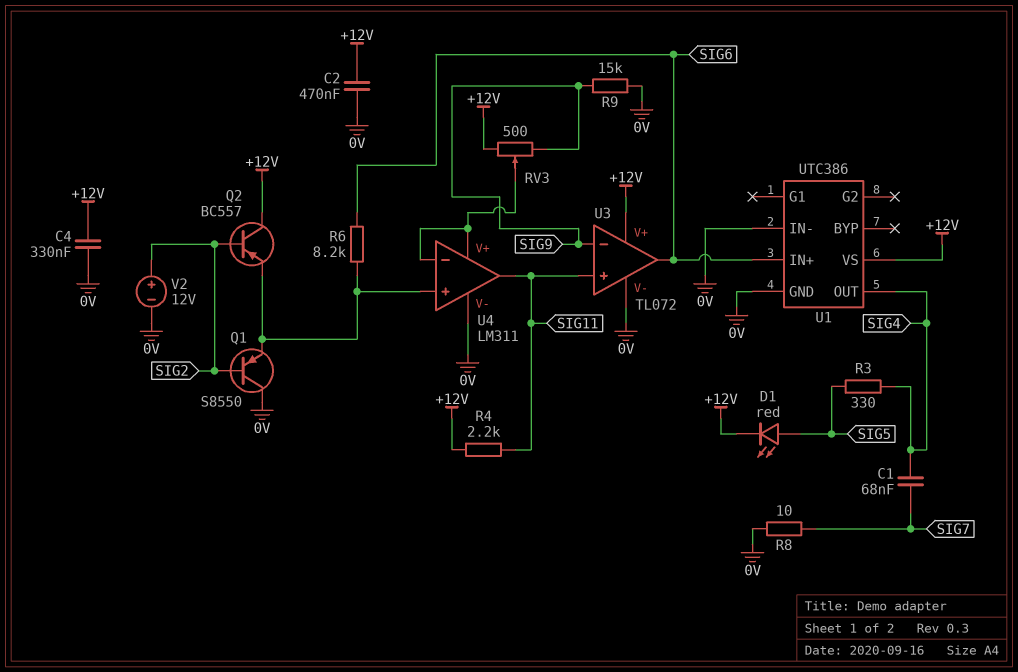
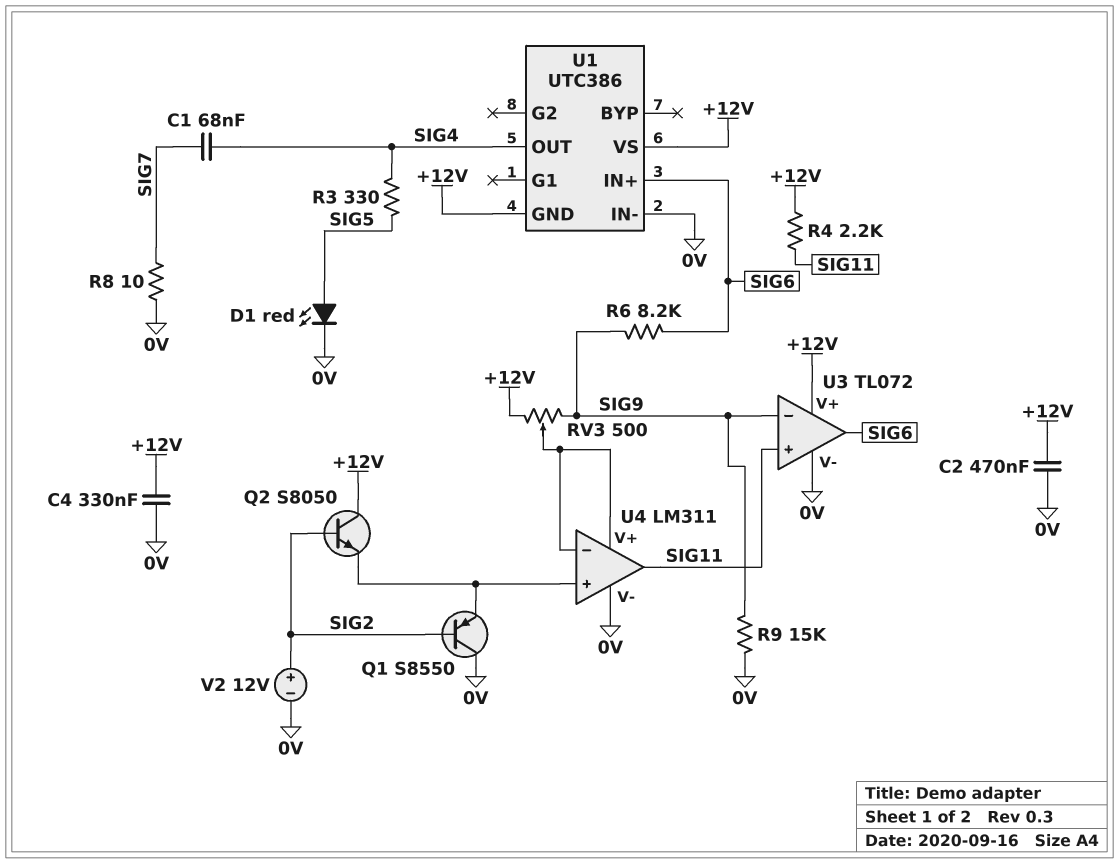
D1: LED red (A SIG5, K +12V) -> LED red (A SIG5, K 0V)
Q2: PNP BC557 (B SIG2, C +12V, E U4/in+) -> NPN S8050 (B SIG2, C +12V, E U4/in+)
R6: 8.2k (SIG6, U4/in+) -> 8.2k (SIG6, SIG9)
U1 pin GND: 0V -> +12V

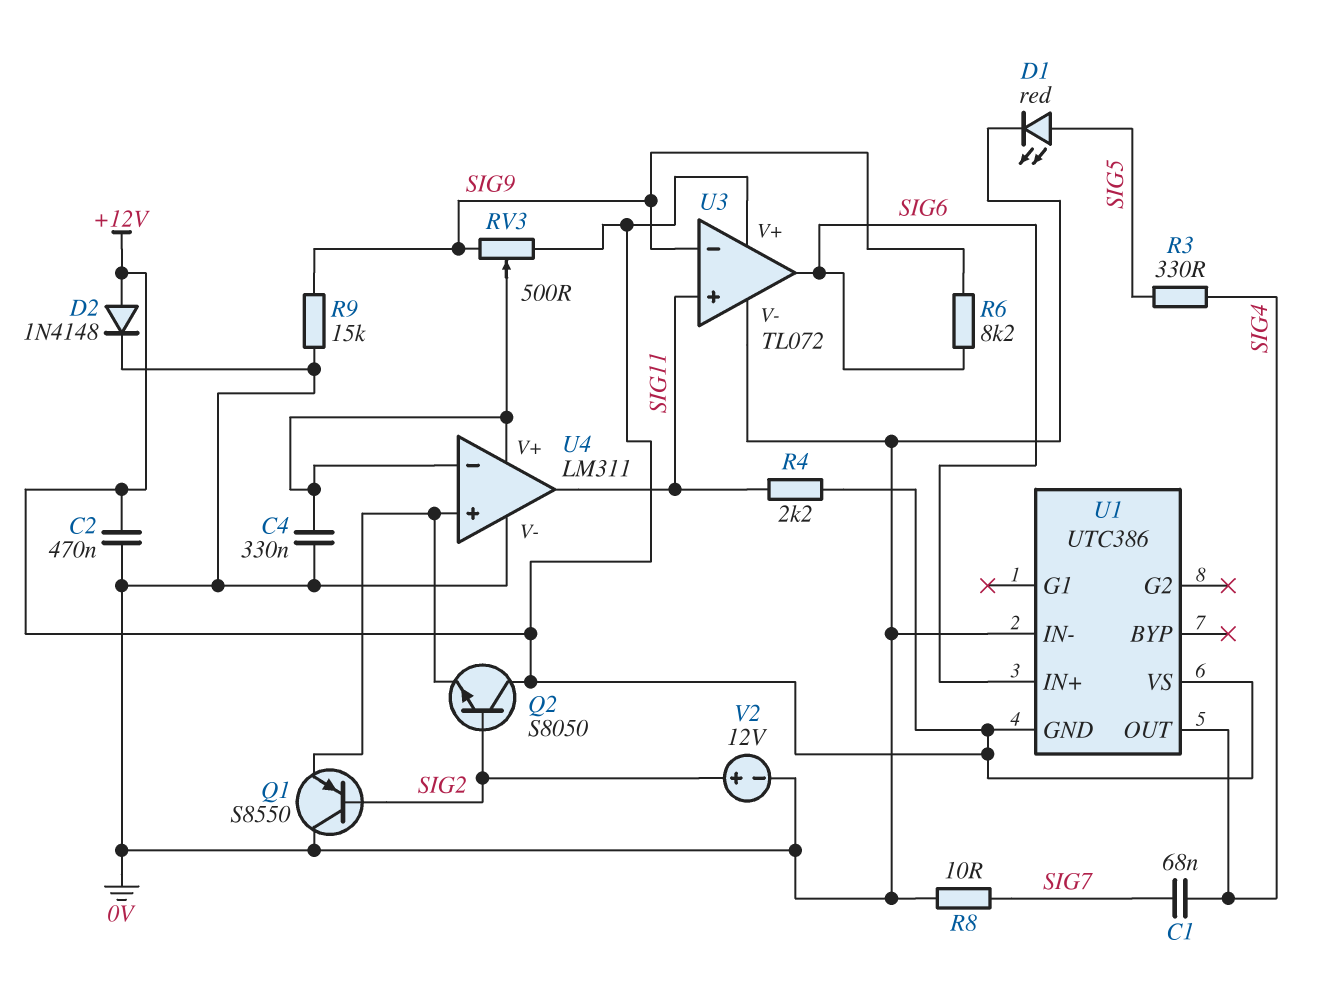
C4: 330nF (+12V, 0V) -> 330nF (0V, U4/V+)
D2: none -> diode 1N4148 (A +12V, K 0V)

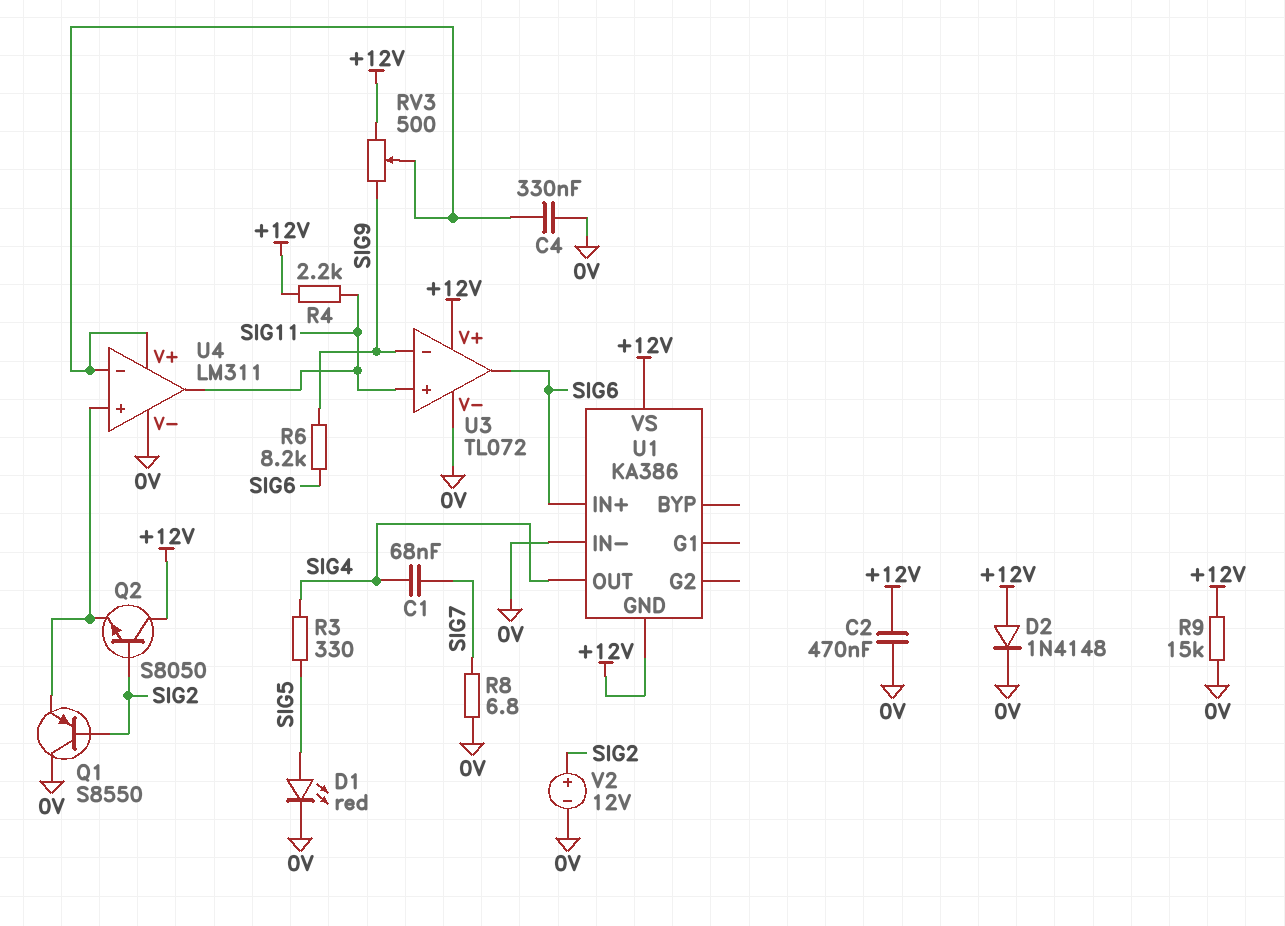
R8: 10 (0V, SIG7) -> 6.8 (0V, SIG7)
R9: 15k (0V, SIG9) -> 15k (+12V, 0V)
U1: UTC386 -> KA386

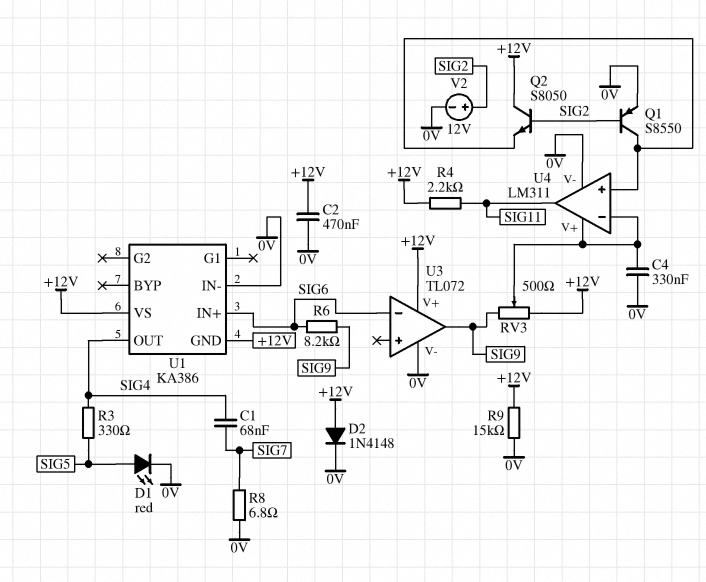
Q1: PNP S8550 (B SIG2, C 0V, E U4/in+) -> PNP S8550 (B SIG2, C U4/in+, E 0V)
U3 pin in+: SIG11 -> none
U3 pin in-: SIG9 -> SIG6
U3 pin out: SIG6 -> SIG9

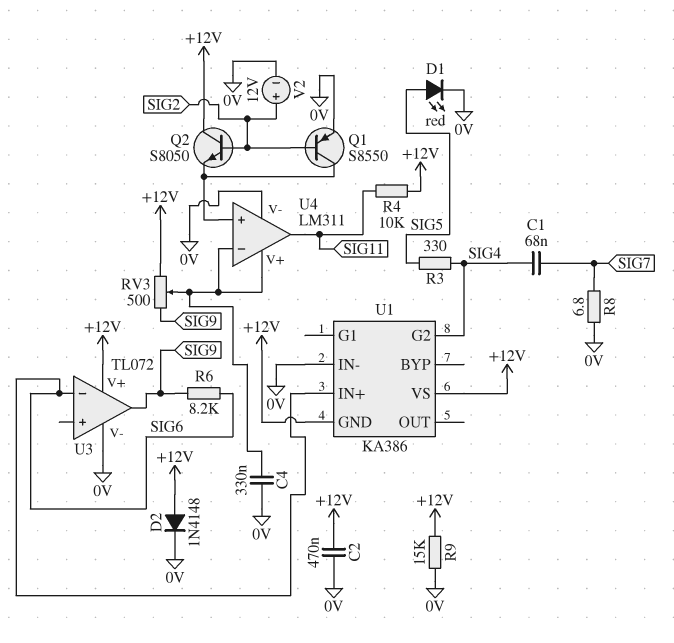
R4: 2.2k (+12V, SIG11) -> 10k (+12V, SIG11)
U1 pin G2: none -> SIG4
U1 pin OUT: SIG4 -> none

